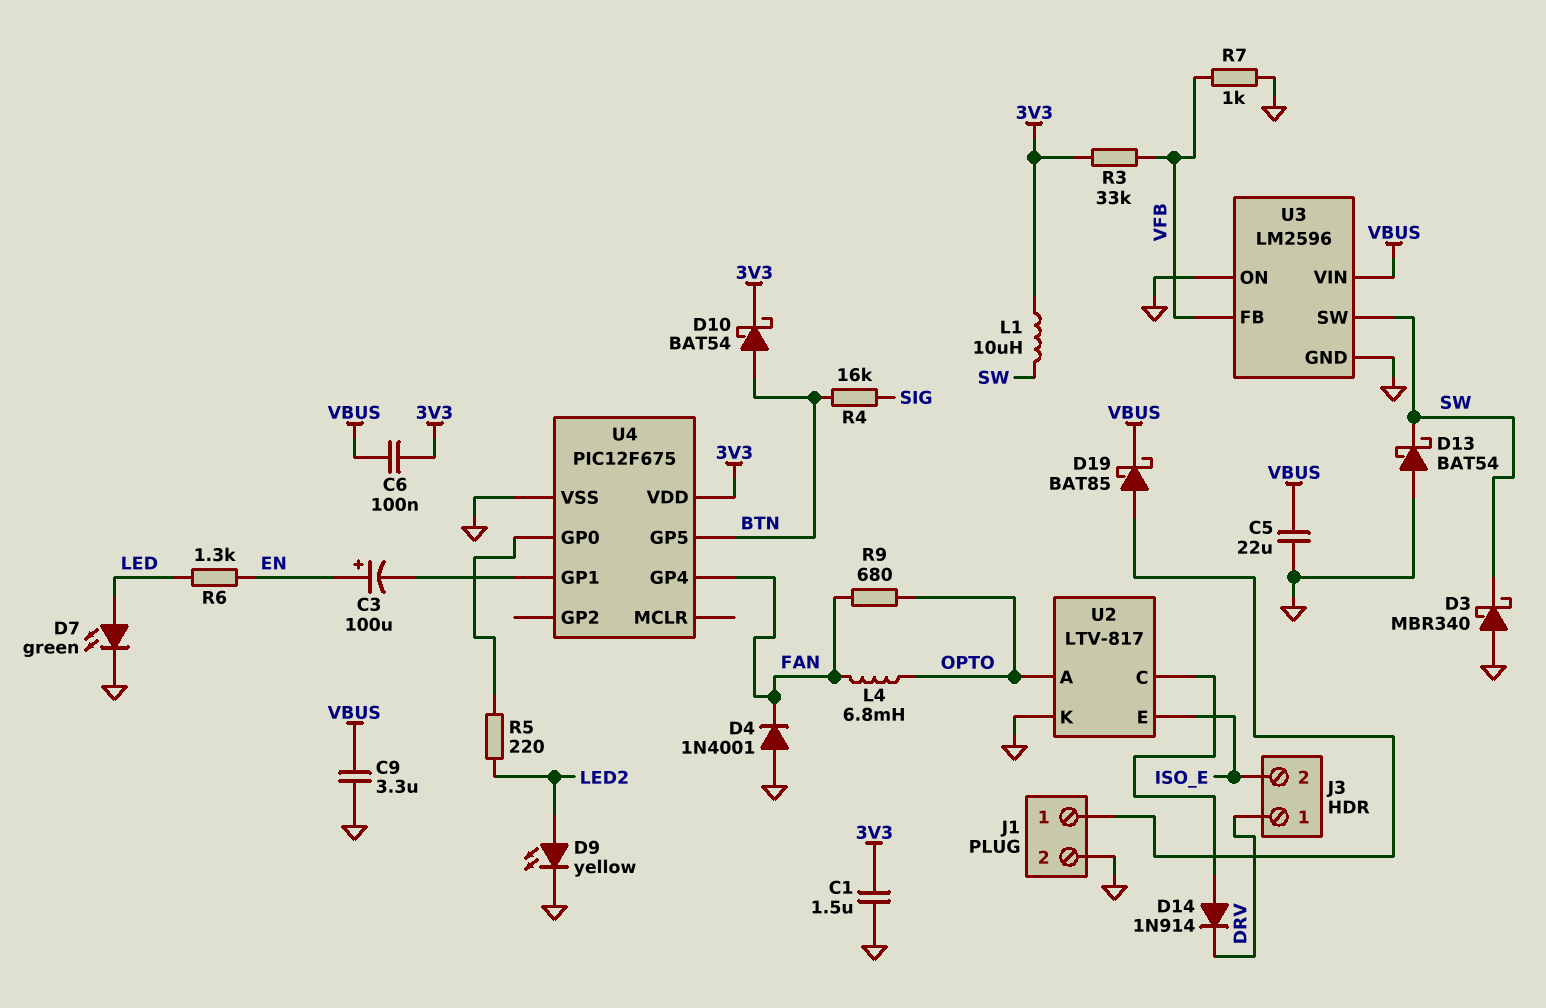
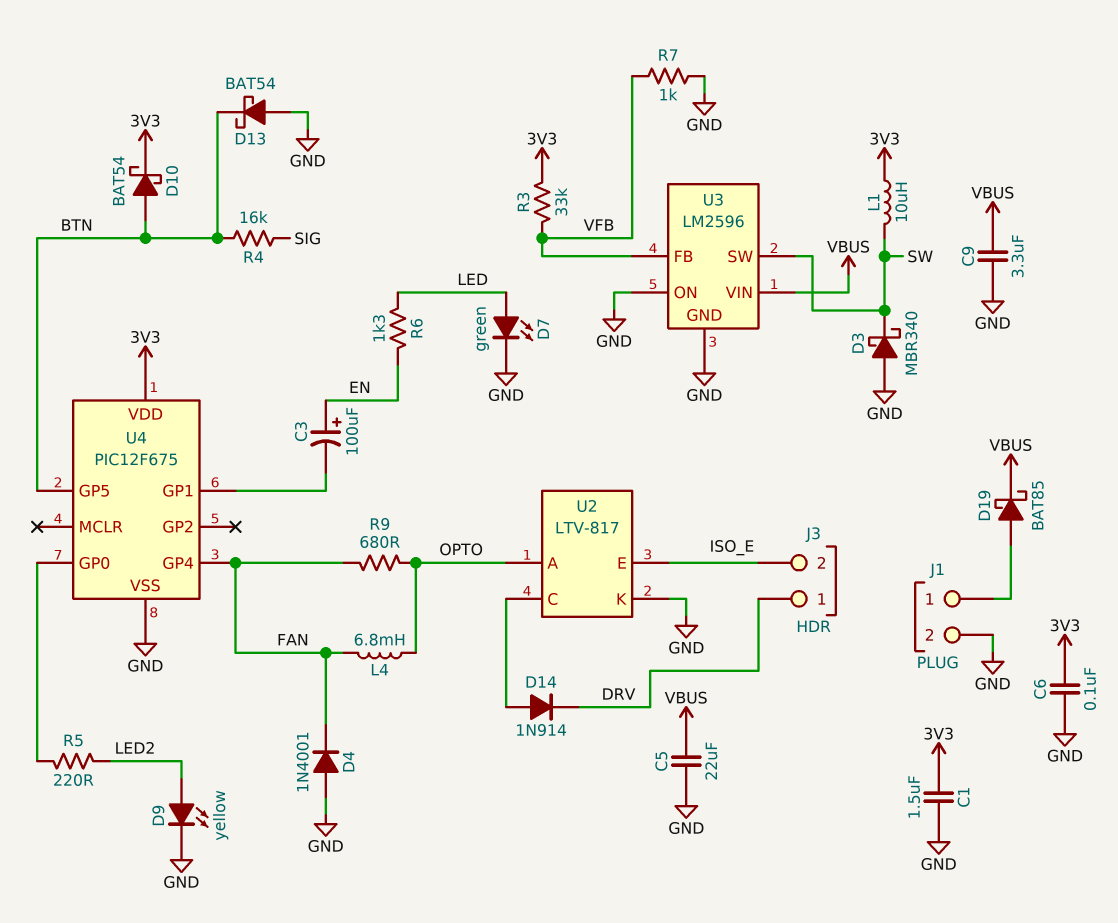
C6: 100nF (3V3, VBUS) -> 100nF (3V3, GND)
D13: schottky BAT54 (A GND, K SW) -> schottky BAT54 (A GND, K BTN)

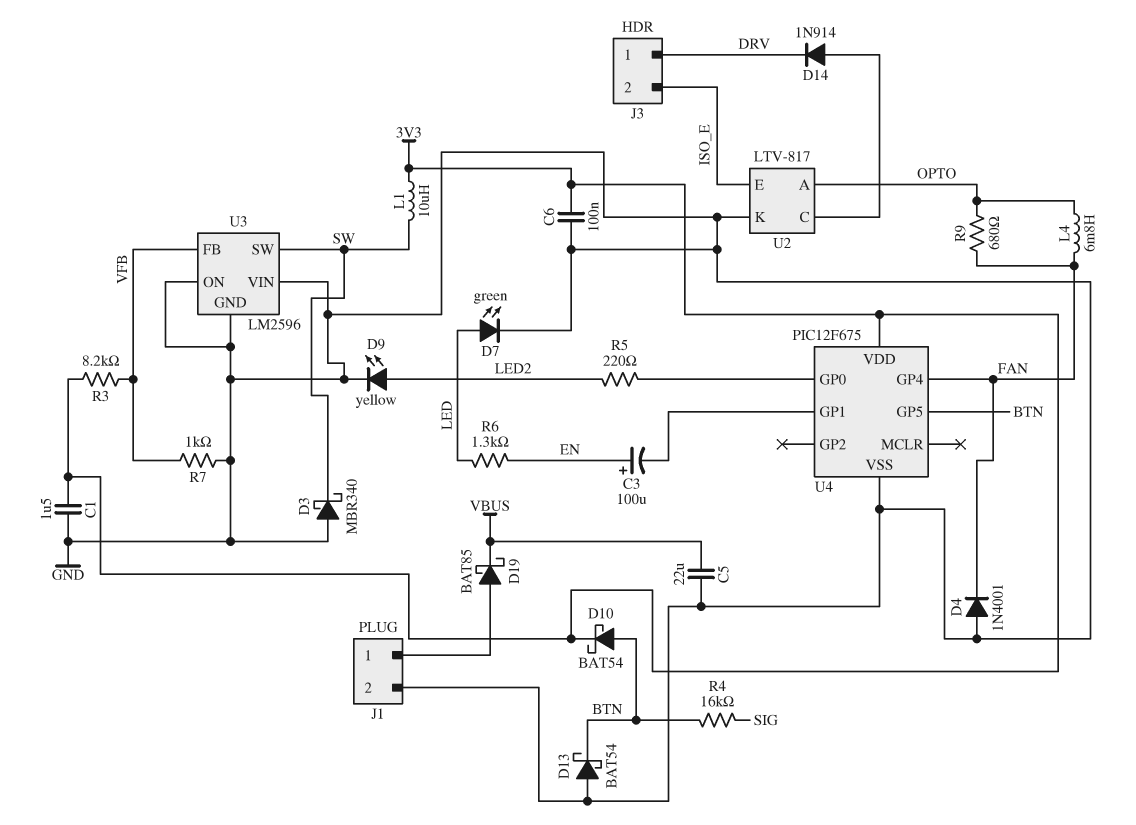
C9: 3.3uF (GND, VBUS) -> none
R3: 33k (3V3, VFB) -> 8.2k (3V3, VFB)
U3 pin VIN: VBUS -> GND

